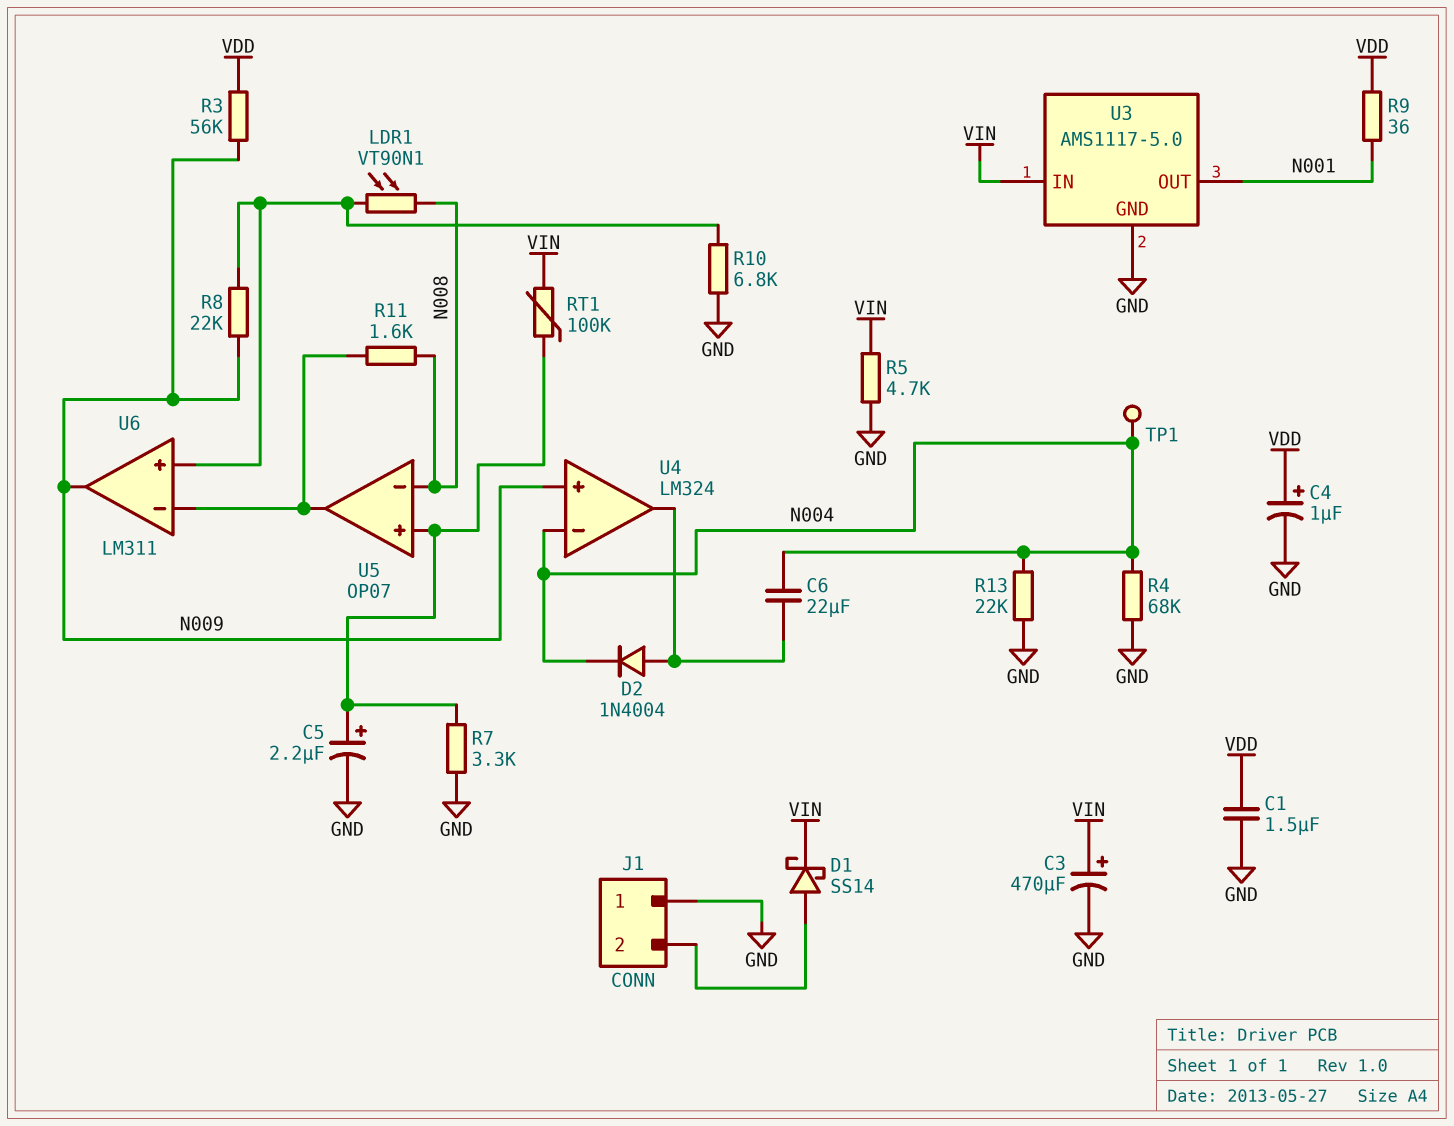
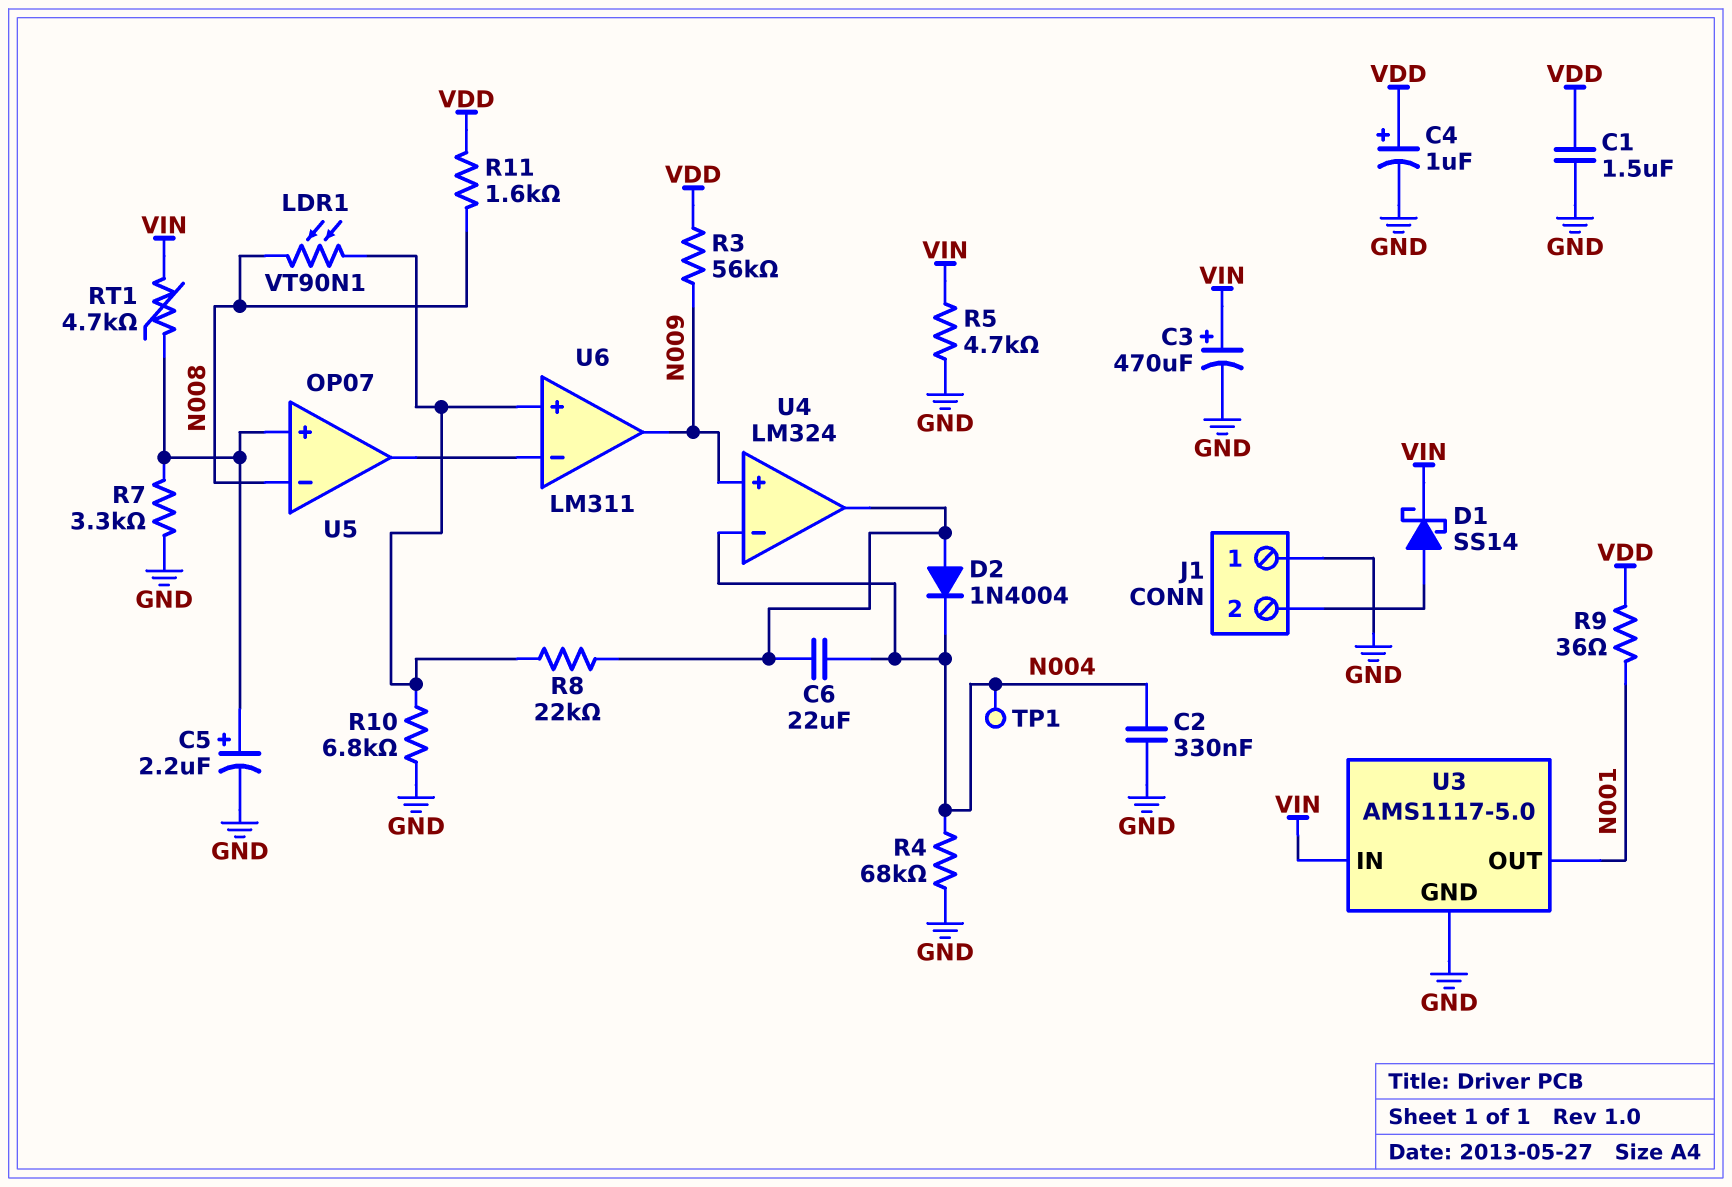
C2: none -> 330nF (GND, N004)
R8: 22k (N009, U6/in+) -> 22k (U4/out, U6/in+)
R11: 1.6k (N008, U5/out) -> 1.6k (N008, VDD)
R13: 22k (GND, N004) -> none
RT1: 100k (U5/in+, VIN) -> 4.7k (U5/in+, VIN)

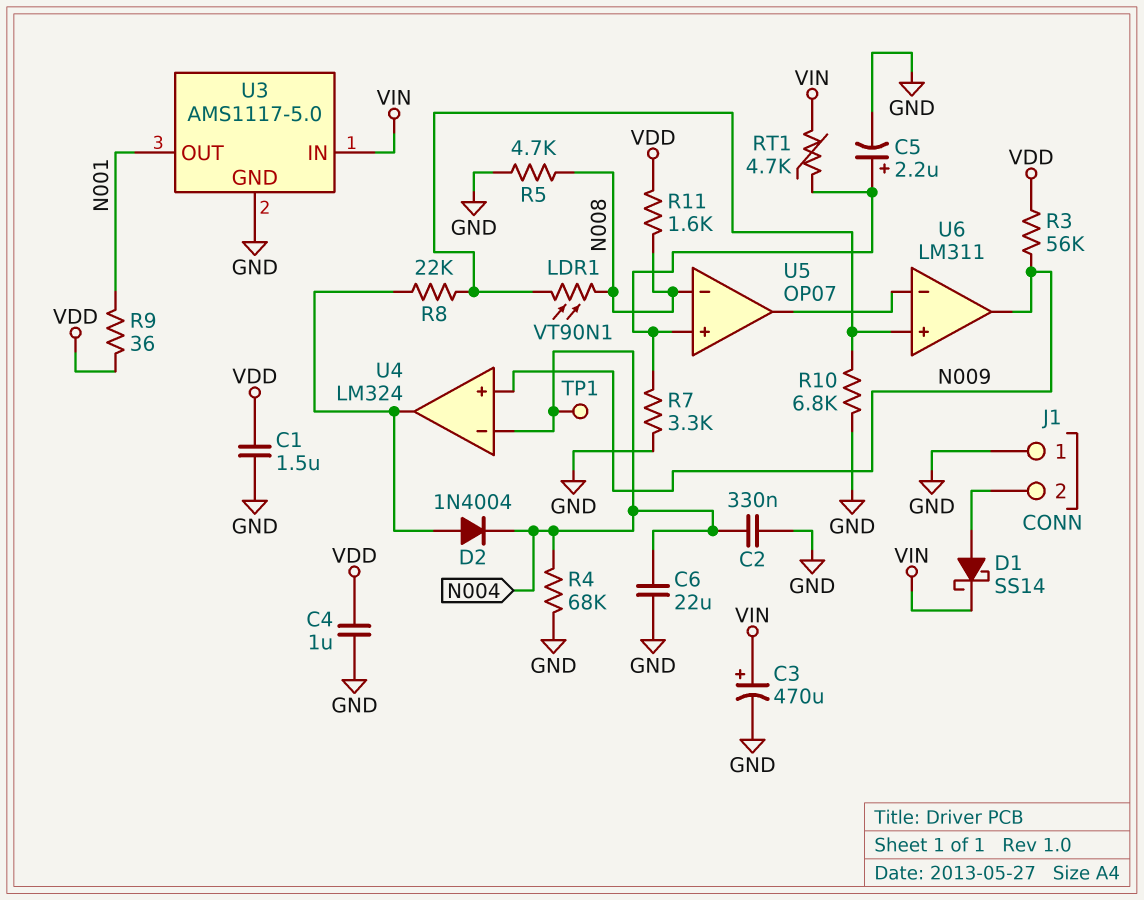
C4: 1uF (plus VDD, minus GND) -> 1uF (GND, VDD)
C6: 22uF (N004, U4/out) -> 22uF (GND, N004)
R5: 4.7k (GND, VIN) -> 4.7k (GND, N008)

